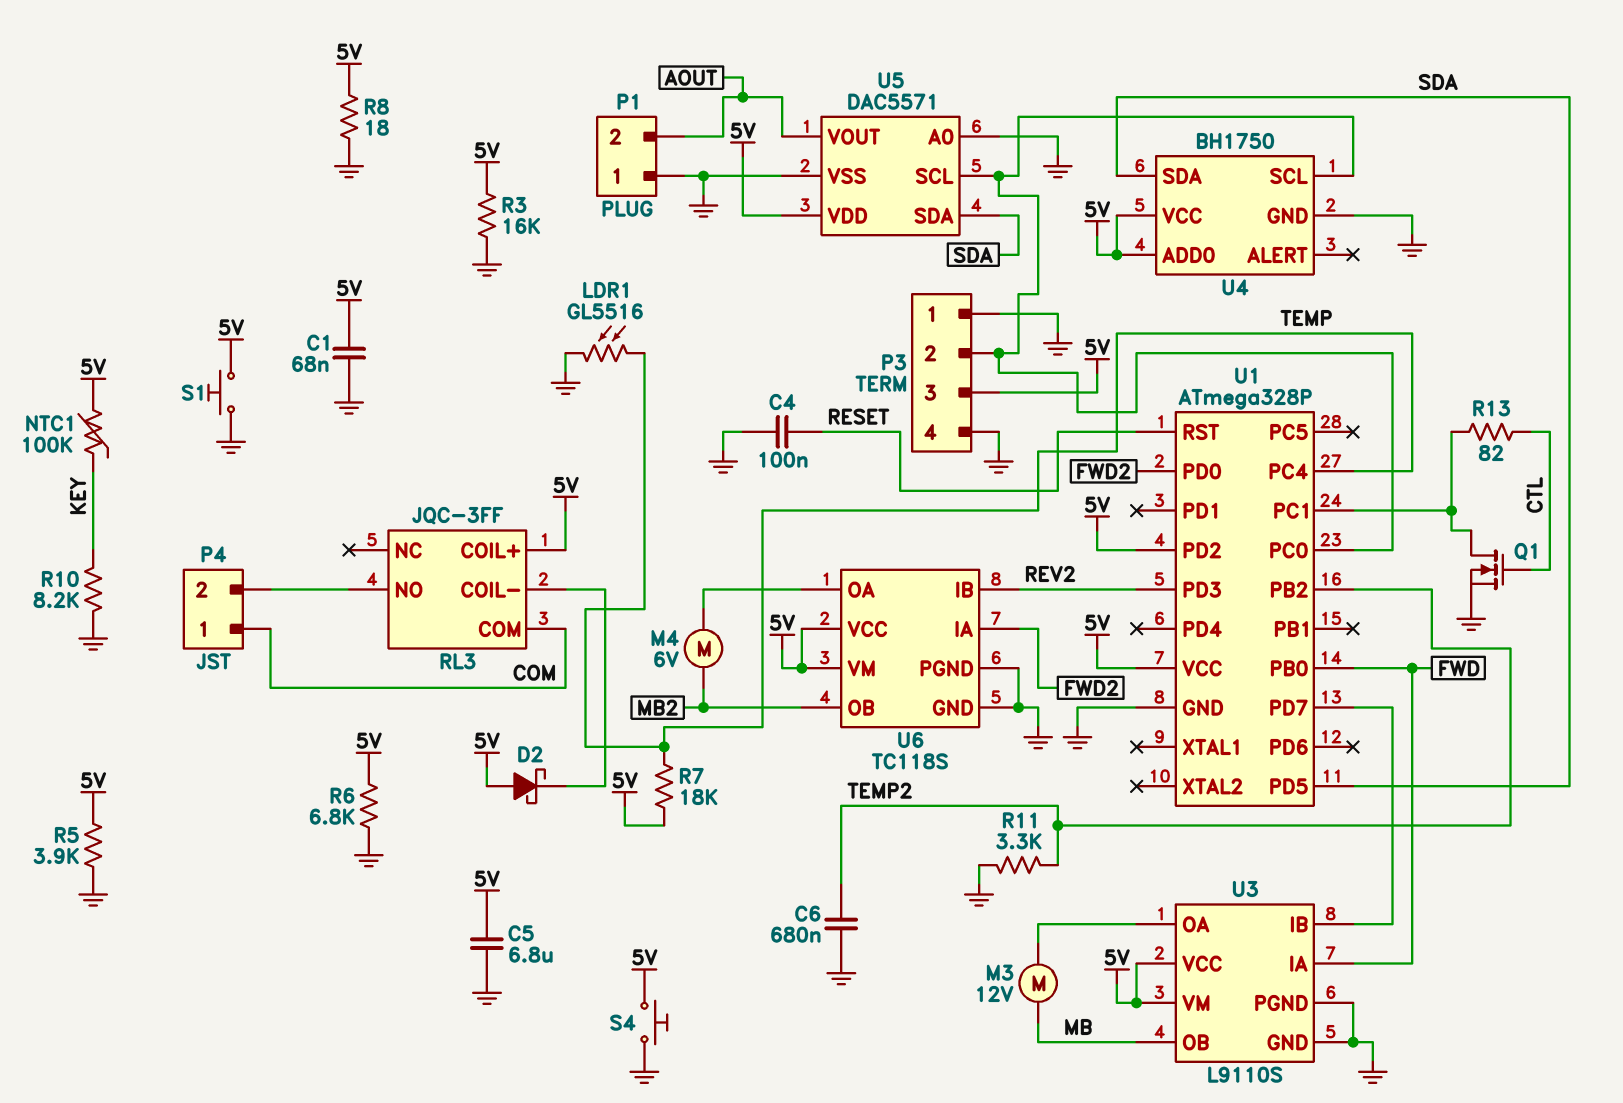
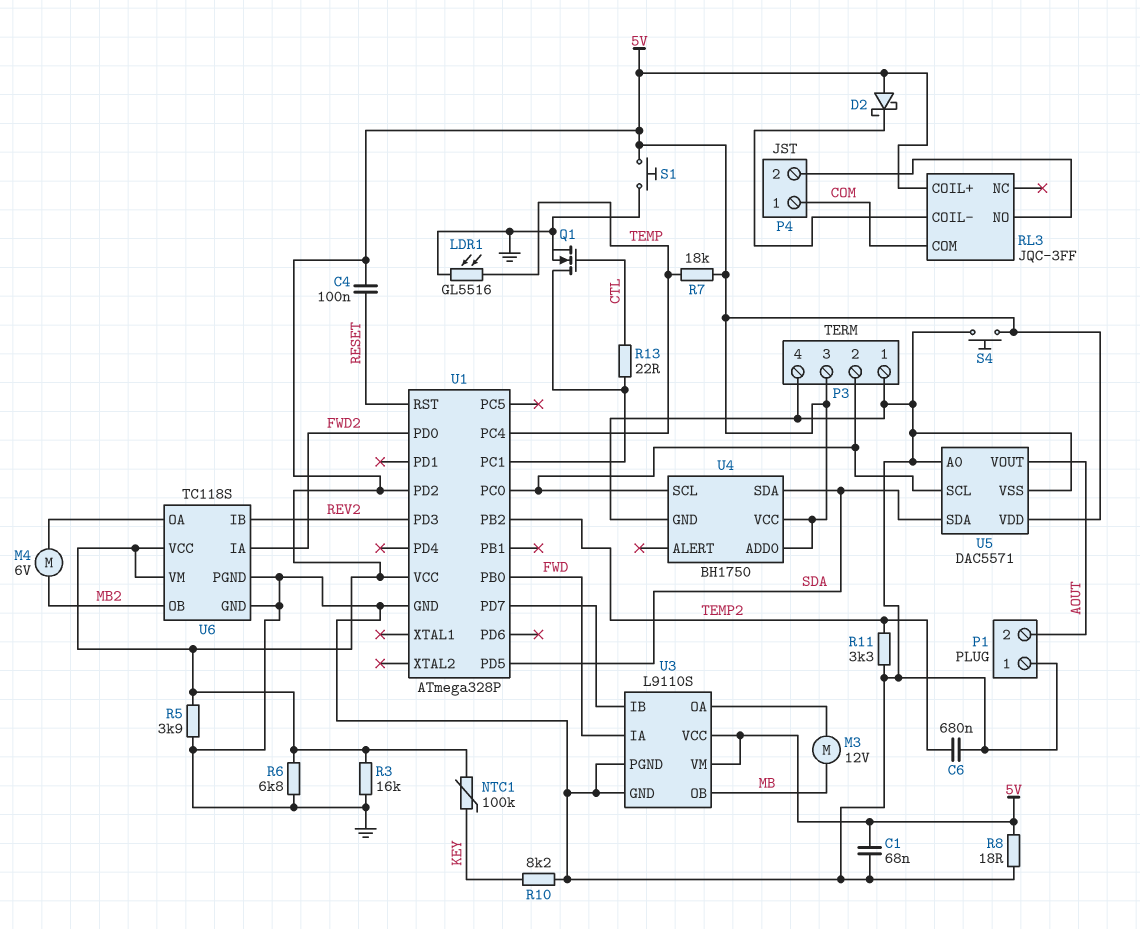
C4: 100nF (GND, RESET) -> 100nF (5V, RESET)
C5: 6.8uF (5V, GND) -> none
R13: 82 (CTL, U1/PC1) -> 22 (CTL, U1/PC1)

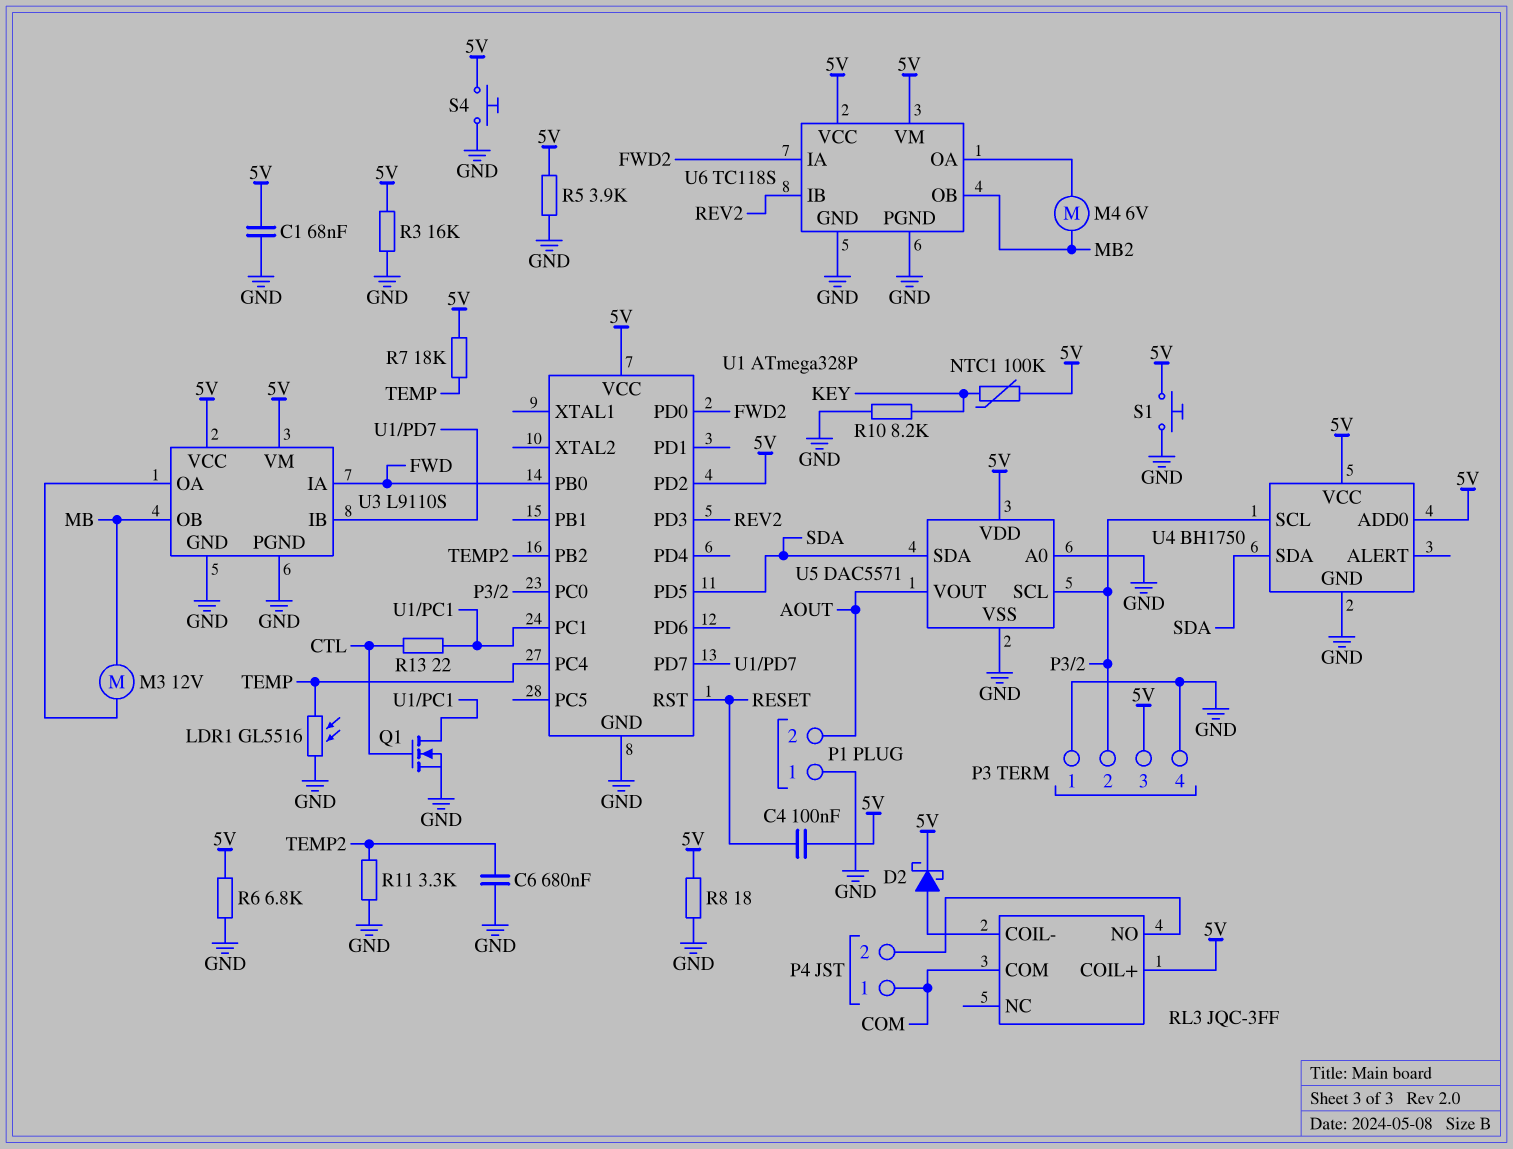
D2: schottky (A 5V, K RL3/COIL-) -> schottky (A RL3/COIL-, K 5V)

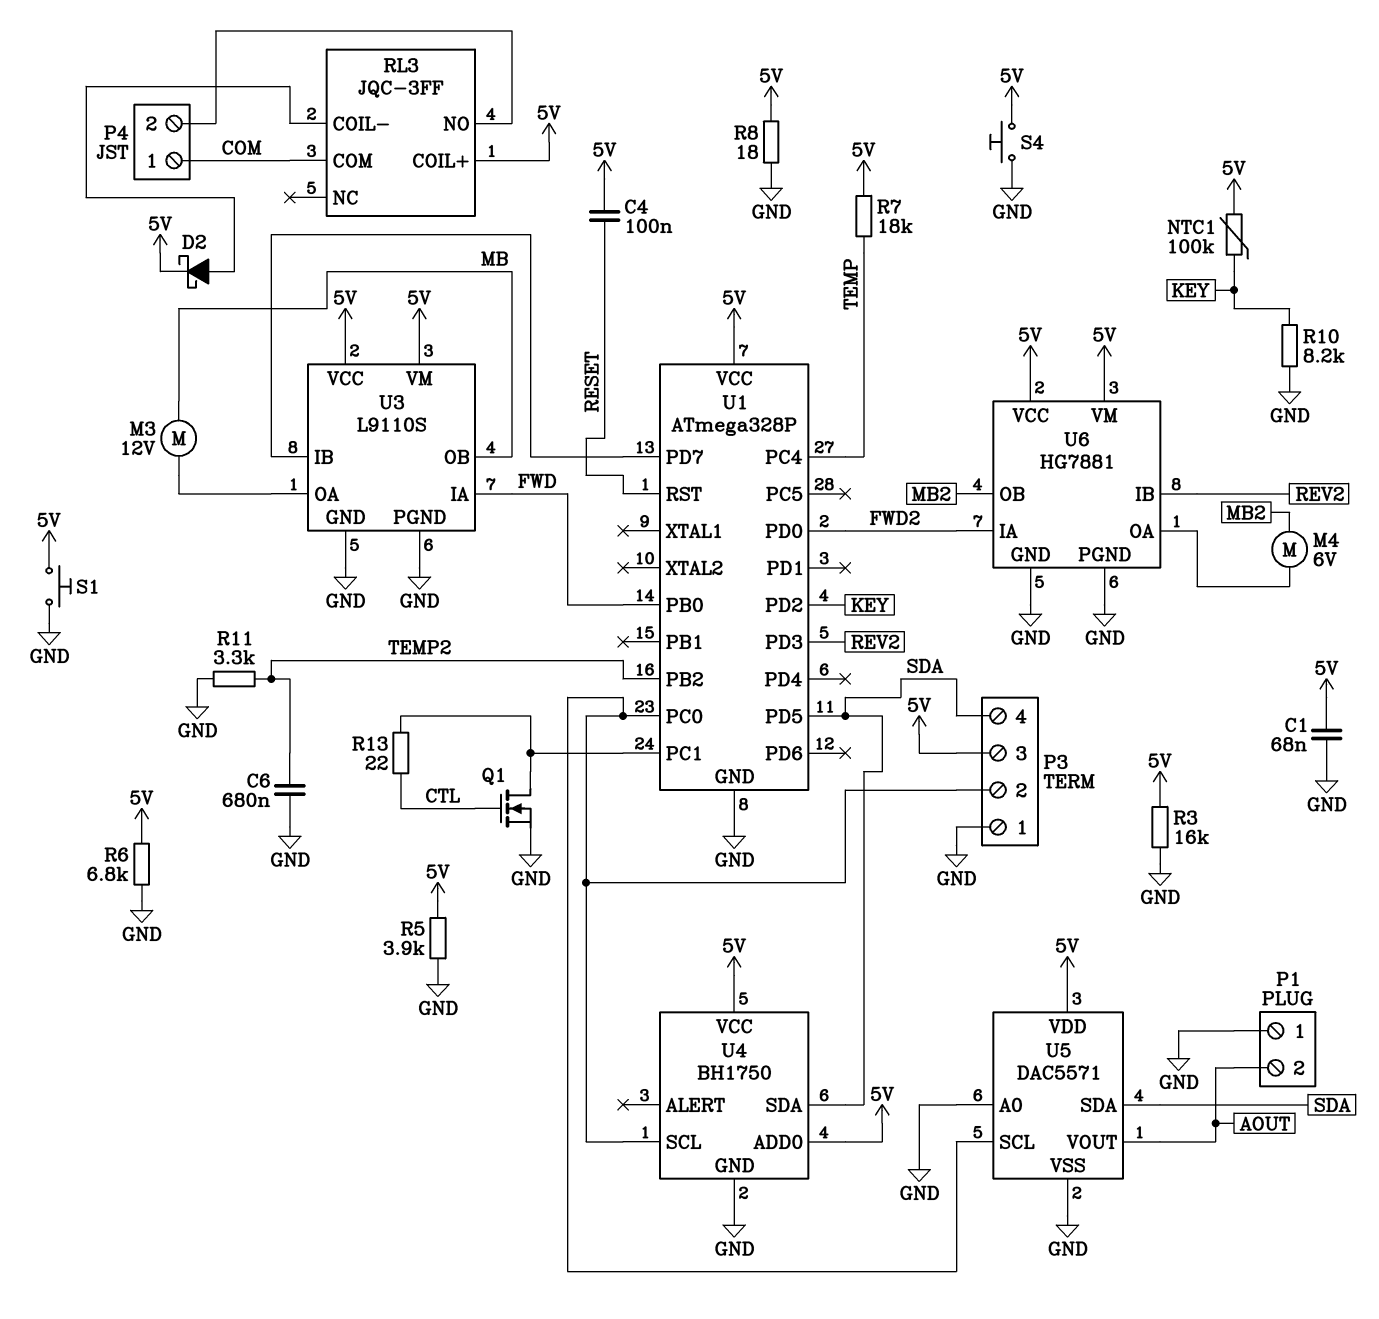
LDR1: GL5516 (GND, TEMP) -> none
P3 pin 4: GND -> SDA
U1 pin PD2: 5V -> KEY
U6: TC118S -> HG7881

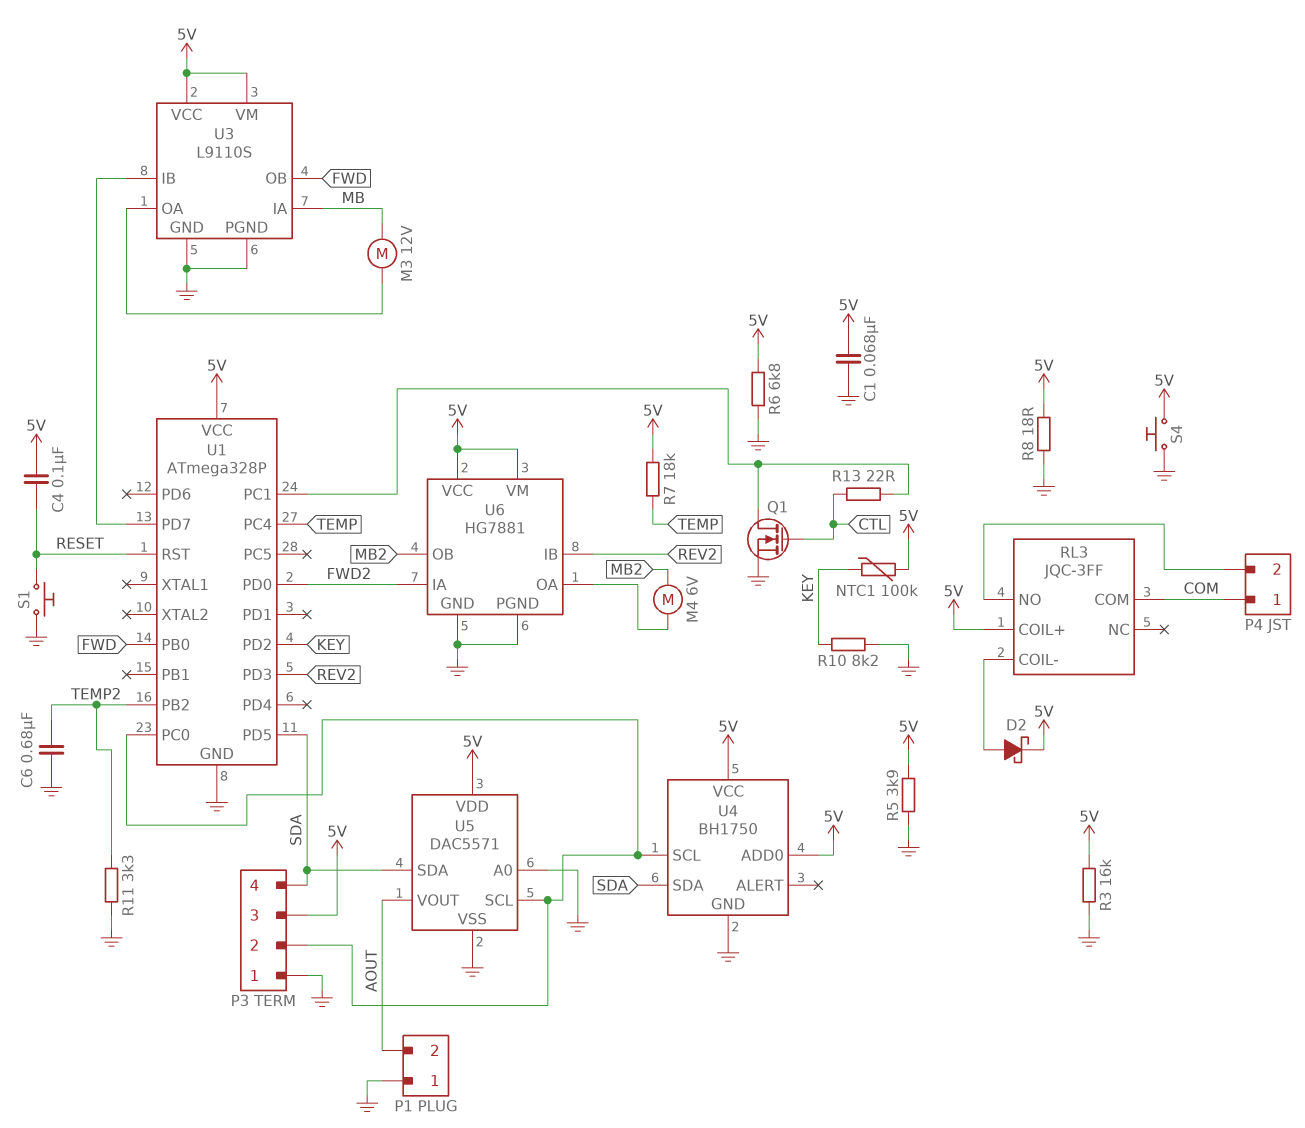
S1: button (5V, GND) -> button (GND, RESET)
U3 pin IA: FWD -> MB
U3 pin OB: MB -> FWD

